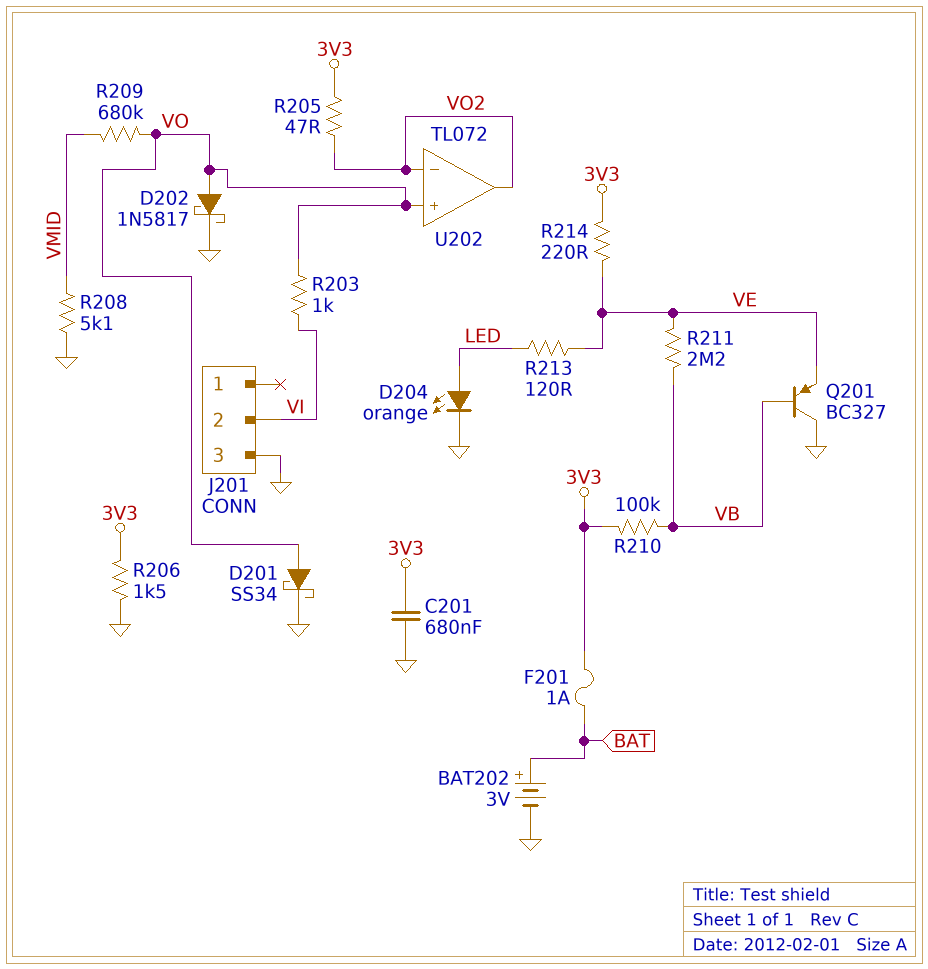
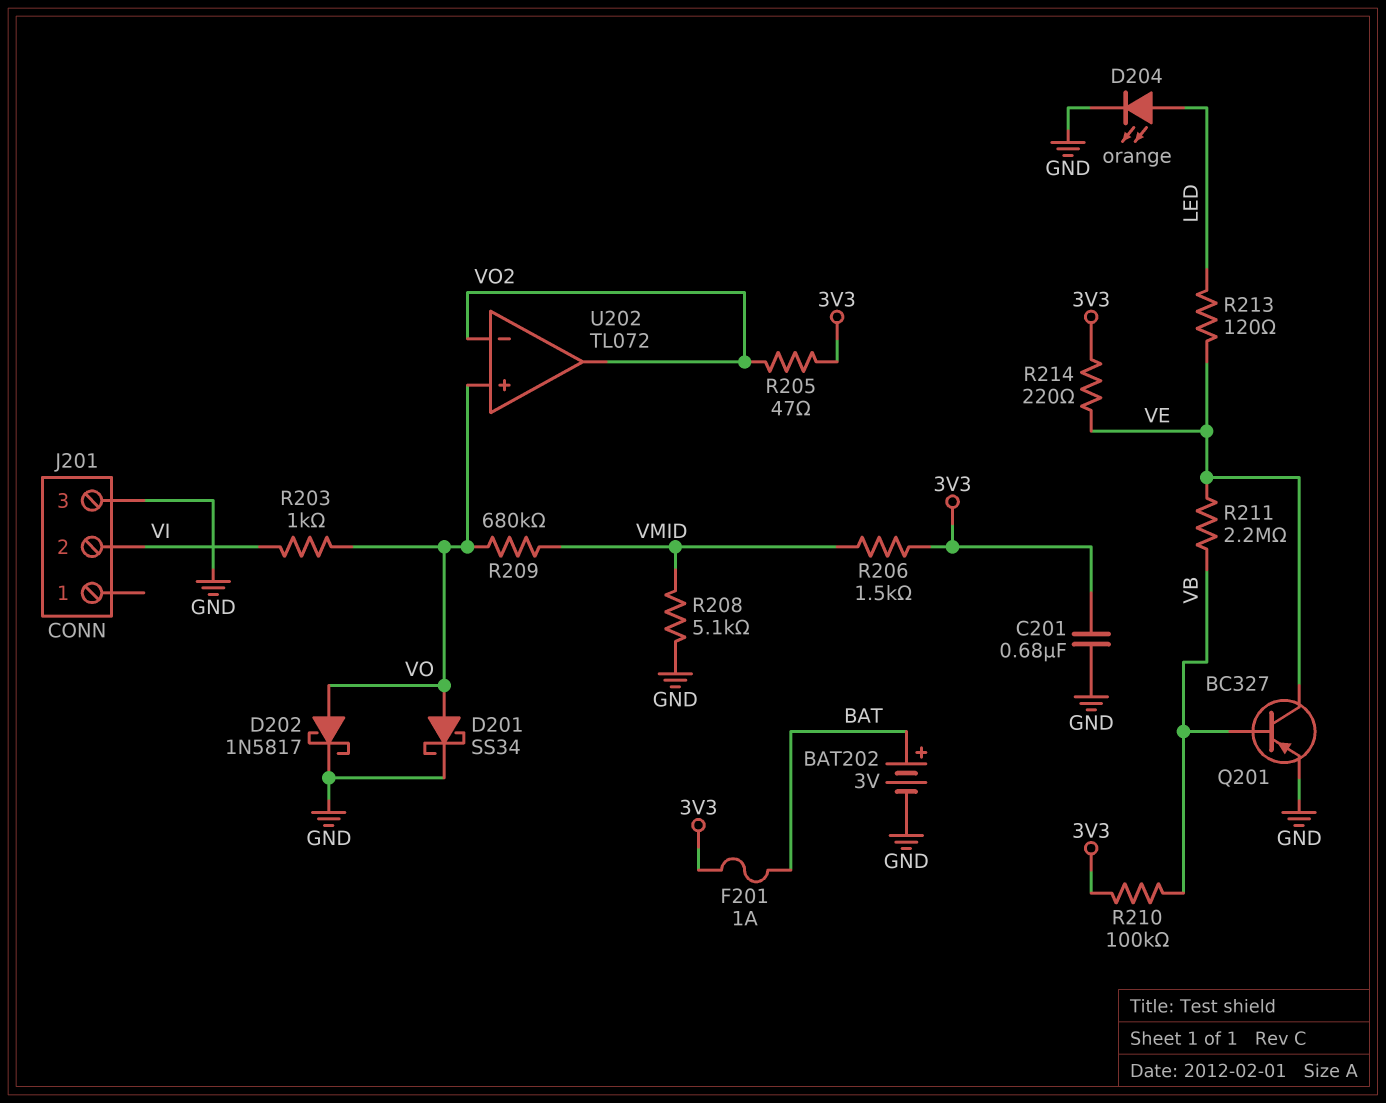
Q201: PNP BC327 (B VB, C GND, E VE) -> PNP BC327 (B VB, C VE, E GND)
R206: 1.5k (3V3, GND) -> 1.5k (3V3, VMID)

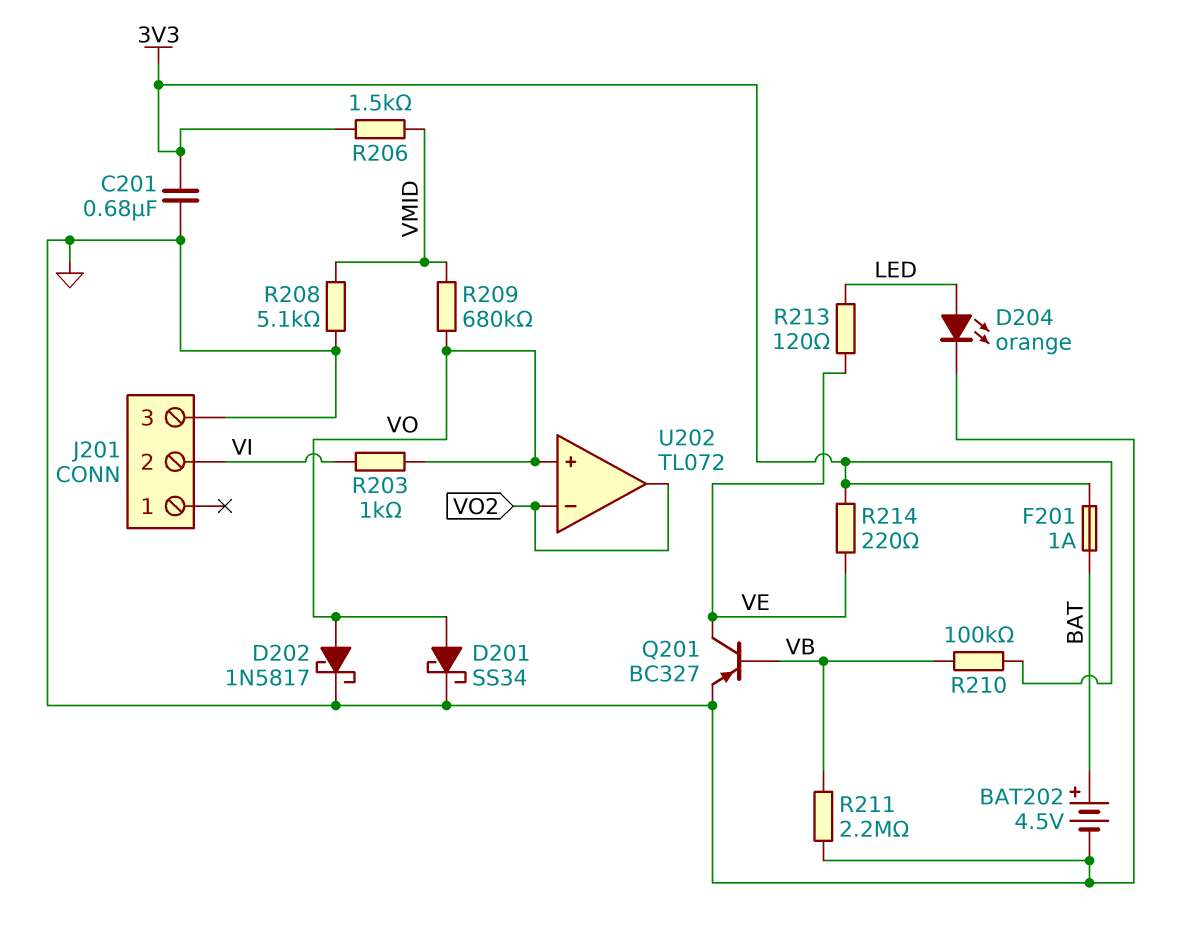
BAT202: 3V (plus BAT, minus GND) -> 4.5V (plus BAT, minus GND)
R205: 47 (3V3, VO2) -> none
R211: 2.2M (VB, VE) -> 2.2M (GND, VB)

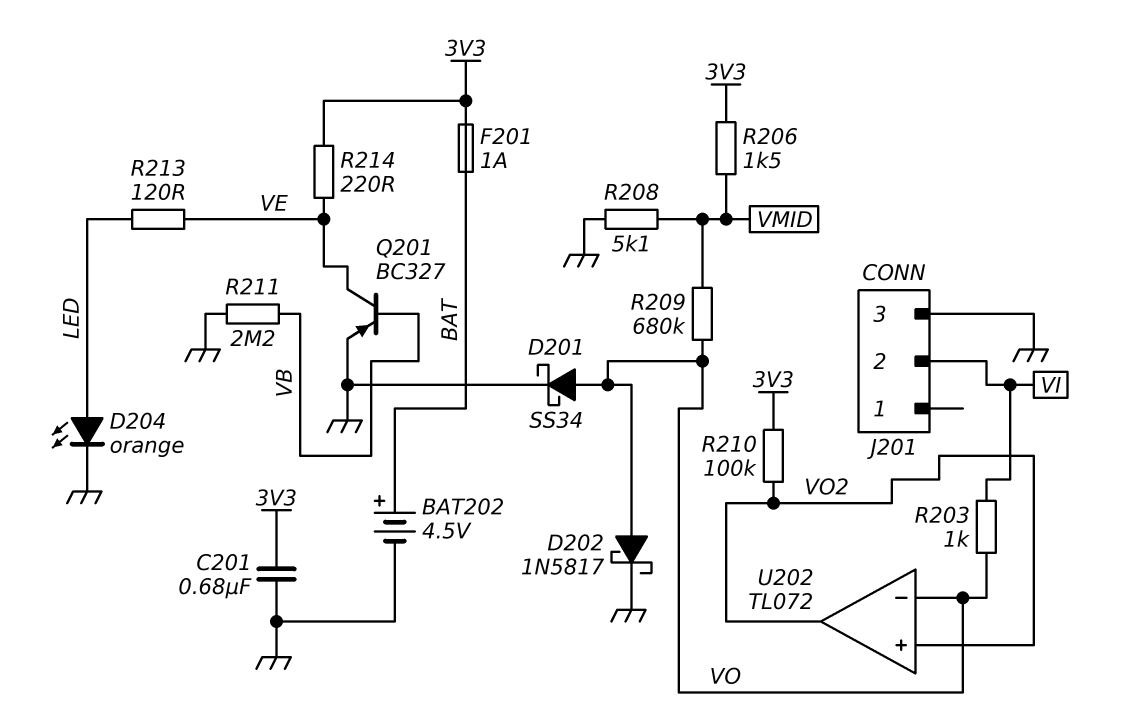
R210: 100k (3V3, VB) -> 100k (3V3, VO2)
U202 pin in+: VO -> VO2
U202 pin in-: VO2 -> VO

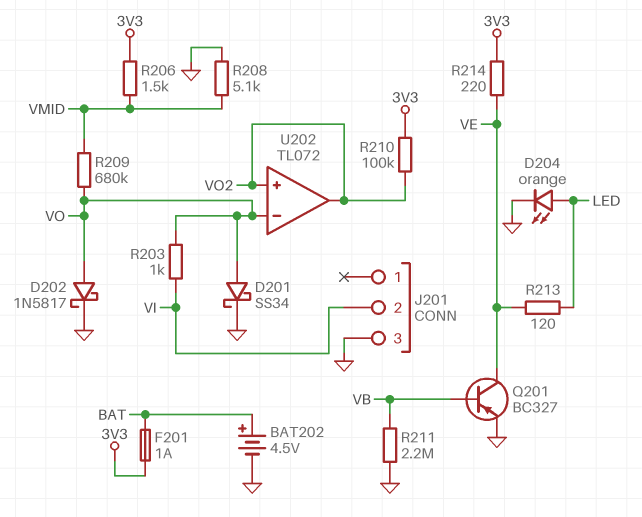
C201: 680nF (3V3, GND) -> none

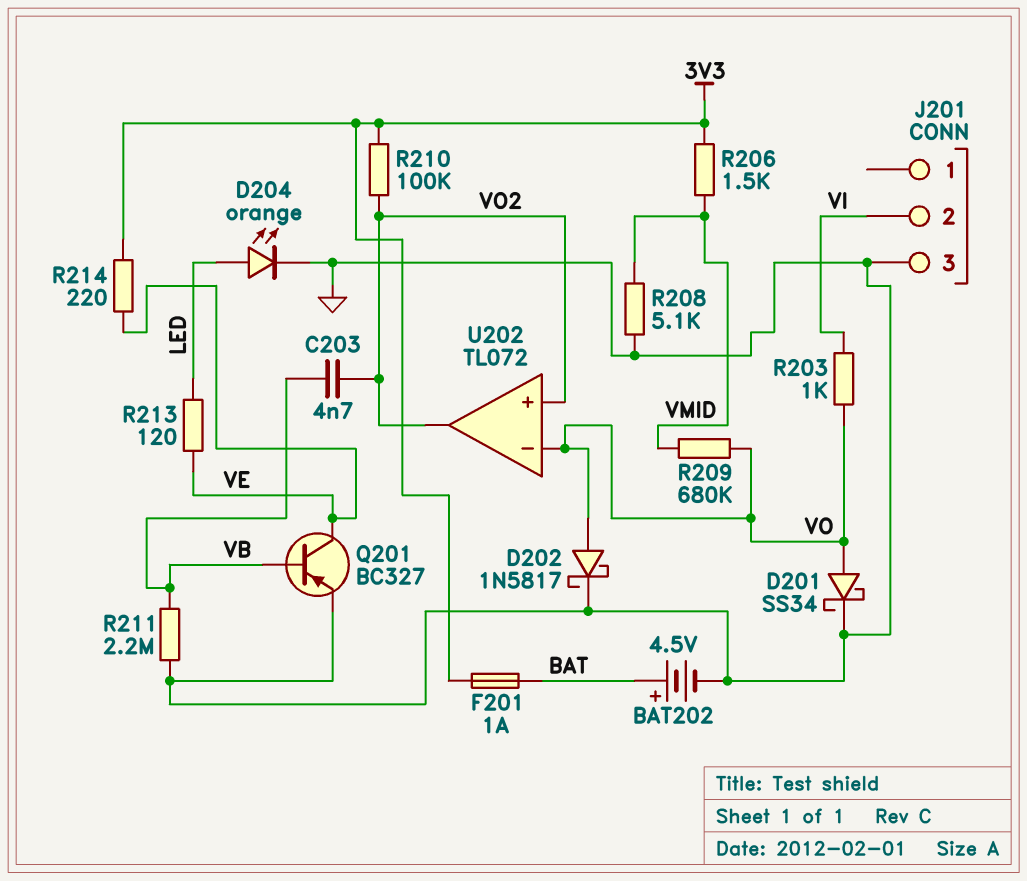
C203: none -> 4.7nF (VB, VO2)

